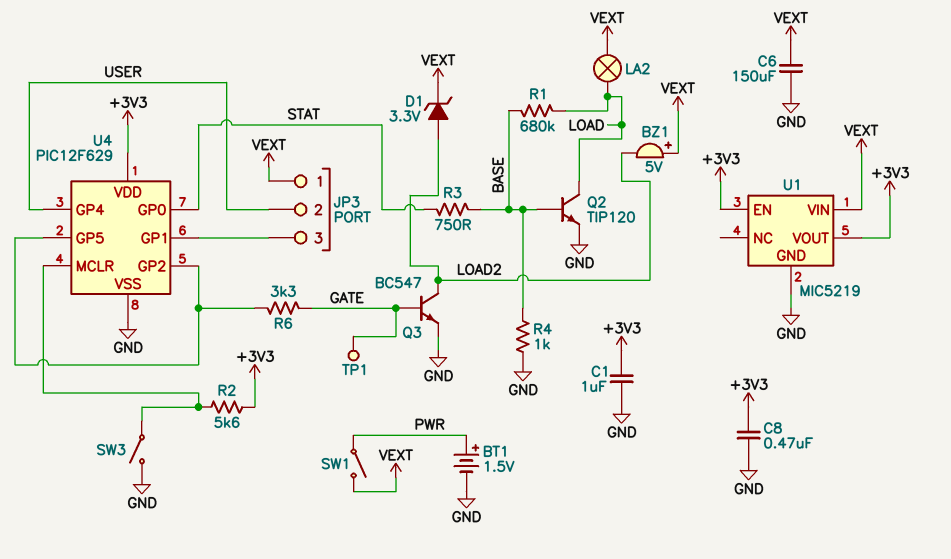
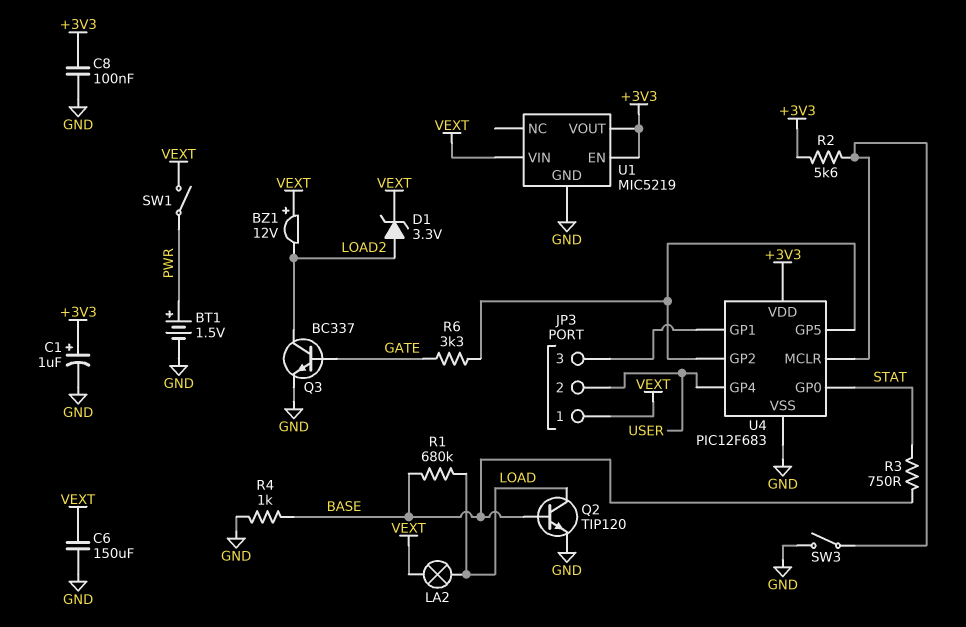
BZ1: buzzer 5V (plus VEXT, minus LOAD2) -> buzzer 12V (plus VEXT, minus LOAD2)
C1: 1uF (+3V3, GND) -> 1uF (plus +3V3, minus GND)
C8: 470nF (+3V3, GND) -> 100nF (+3V3, GND)
Q3: NPN BC547 (B GATE, C LOAD2, E GND) -> NPN BC337 (B GATE, C LOAD2, E GND)
TP1: test point (GATE) -> none
U4: PIC12F629 -> PIC12F683

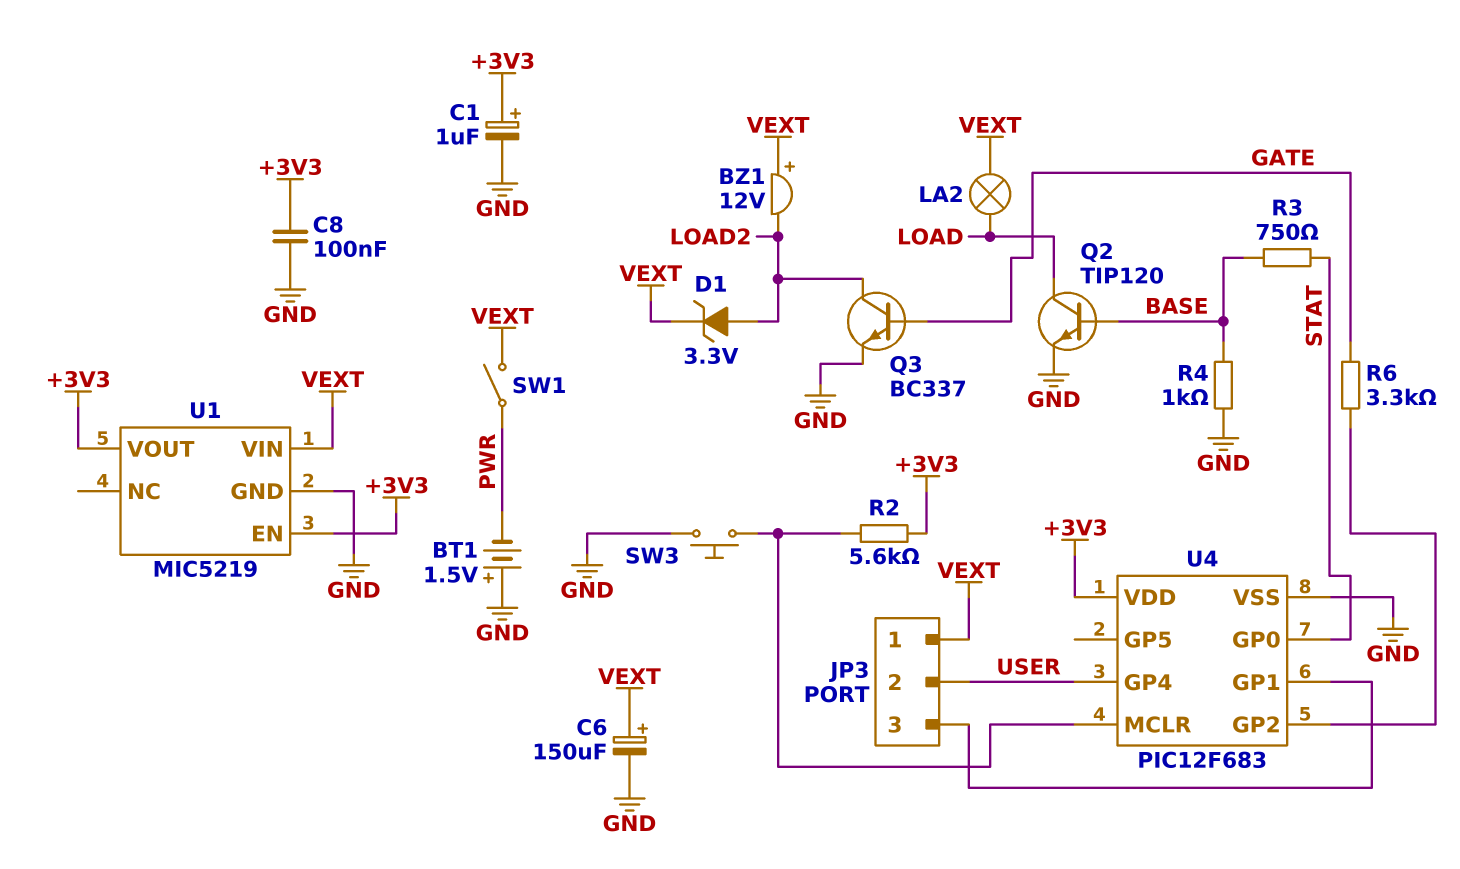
BT1: 1.5V (plus PWR, minus GND) -> 1.5V (plus GND, minus PWR)
C6: 150uF (GND, VEXT) -> 150uF (plus VEXT, minus GND)
R1: 680k (BASE, LOAD) -> none
SW3: switch (GND, U4/MCLR) -> button (GND, U4/MCLR)
U4 pin GP5: U4/GP2 -> none

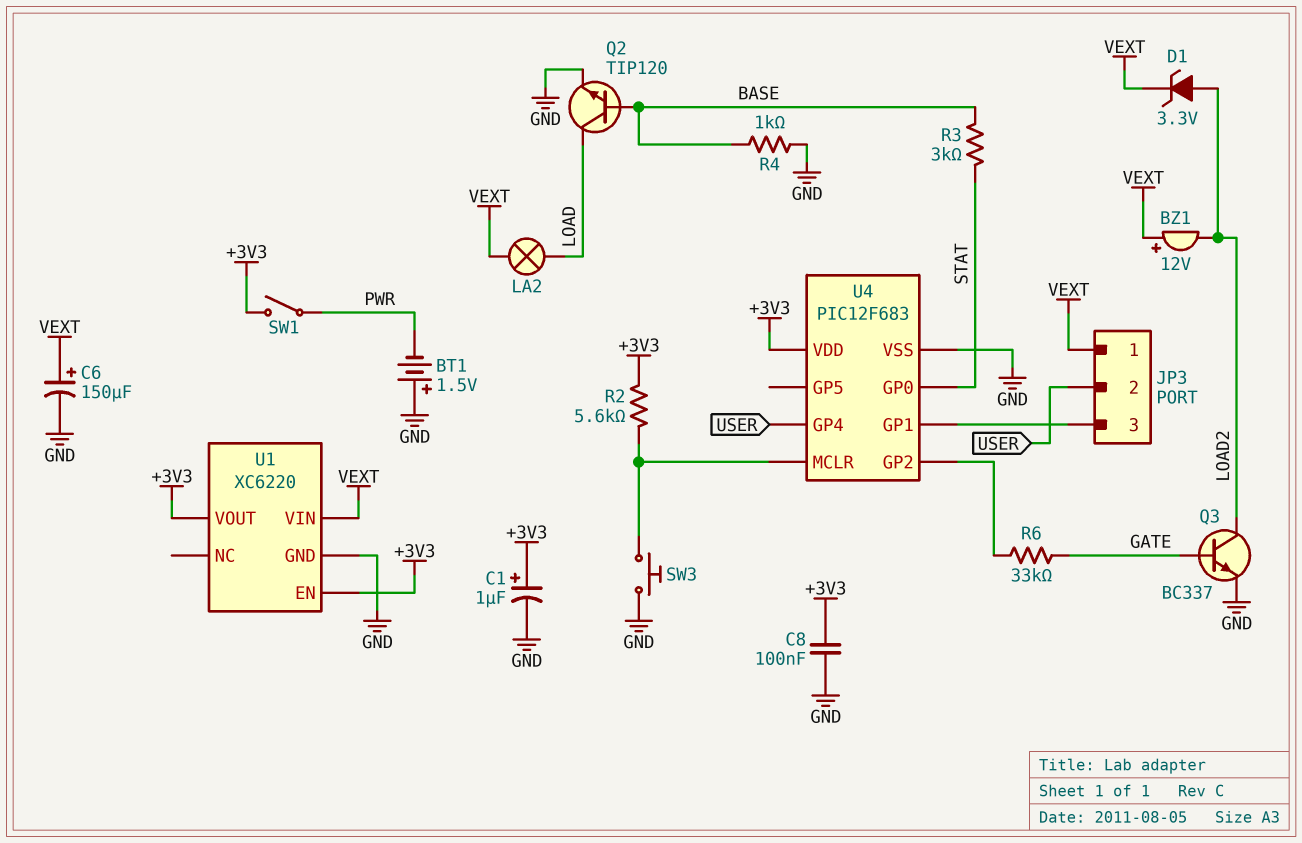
R3: 750 (BASE, STAT) -> 3k (BASE, STAT)
R6: 3.3k (GATE, U4/GP2) -> 33k (GATE, U4/GP2)
SW1: switch (PWR, VEXT) -> switch (+3V3, PWR)
U1: MIC5219 -> XC6220

